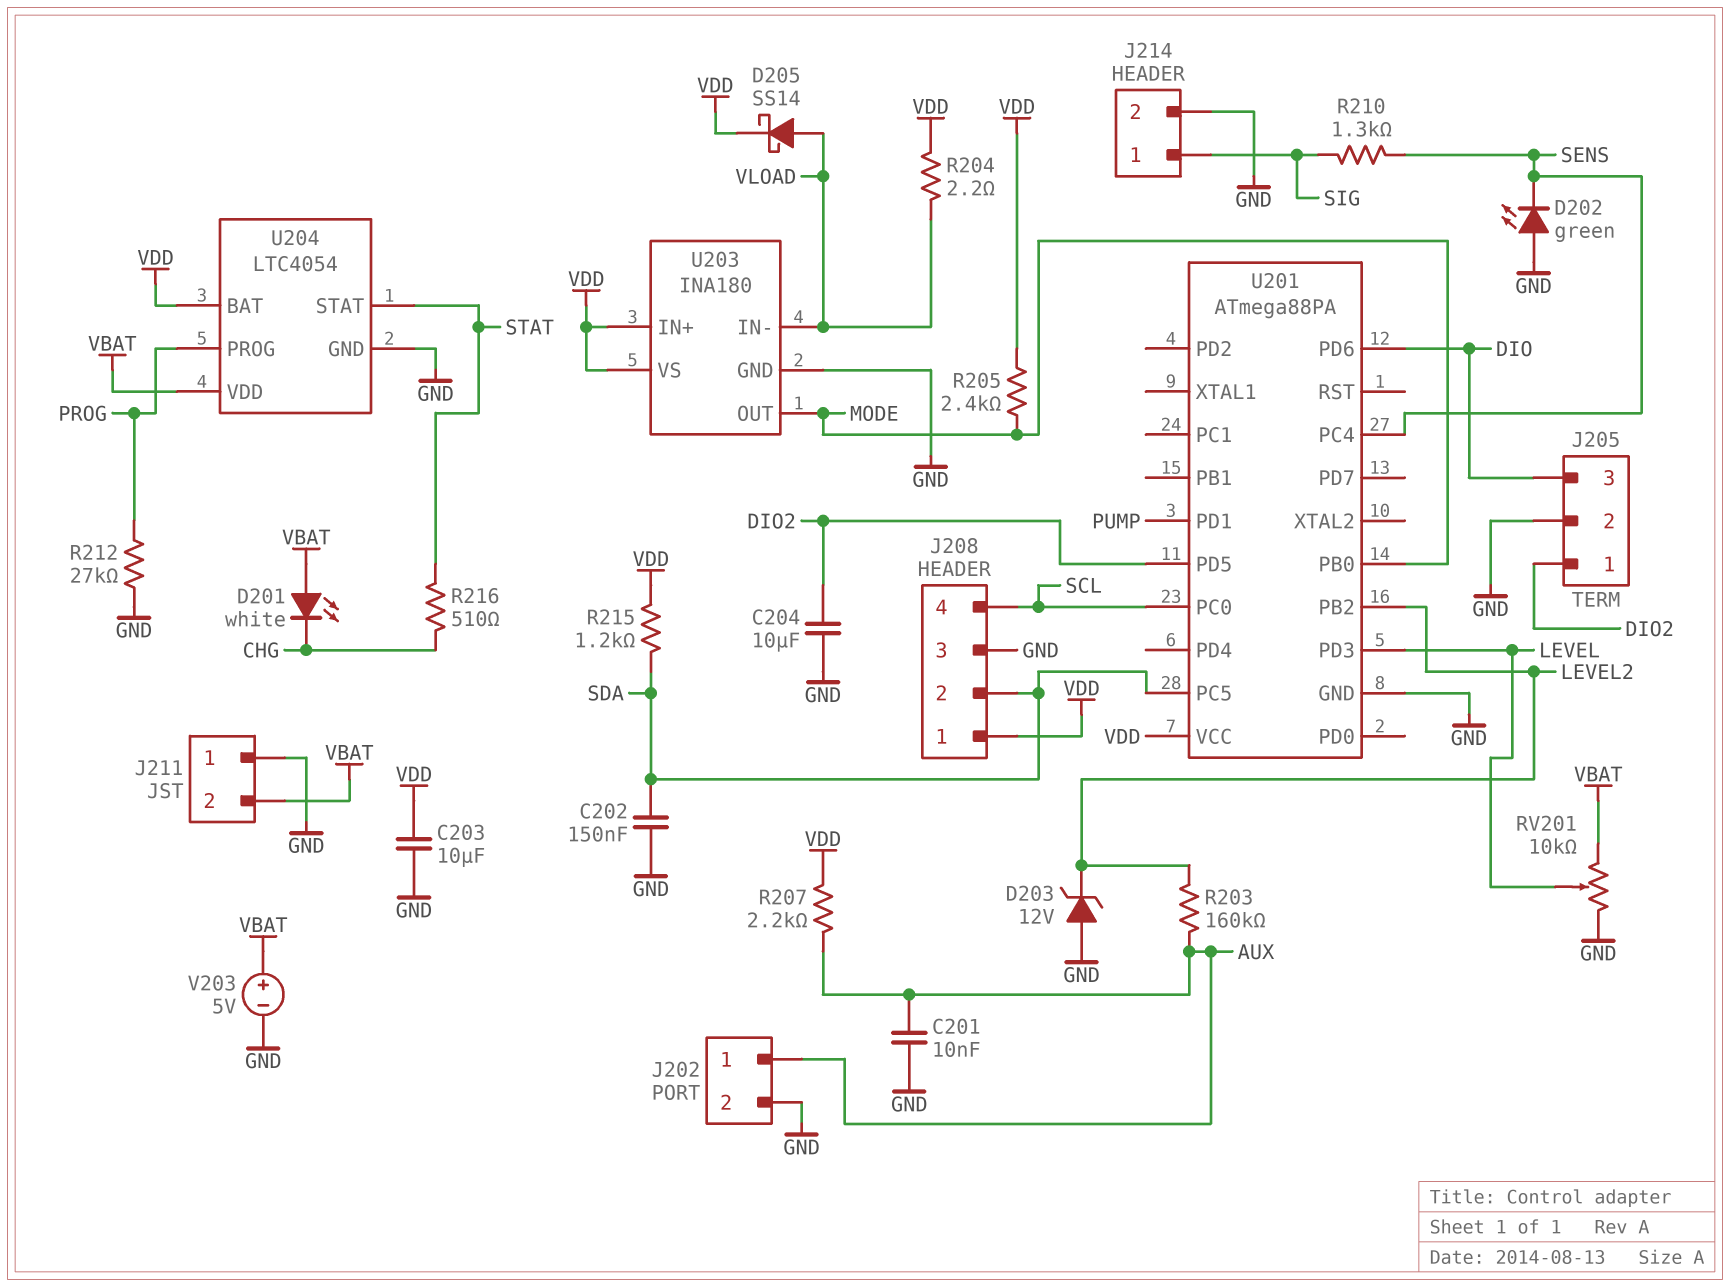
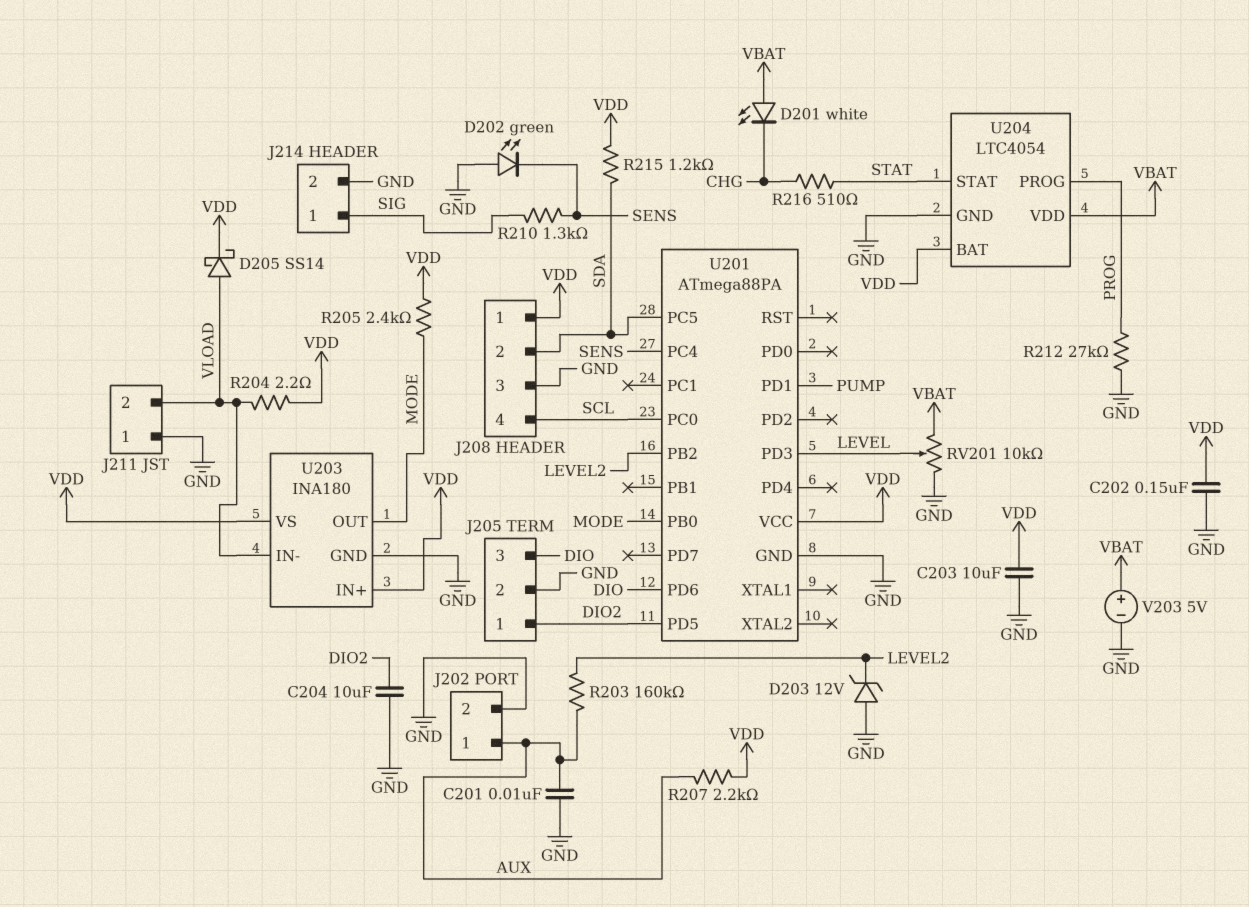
C202: 150nF (GND, SDA) -> 150nF (GND, VDD)
J211 pin 2: VBAT -> VLOAD

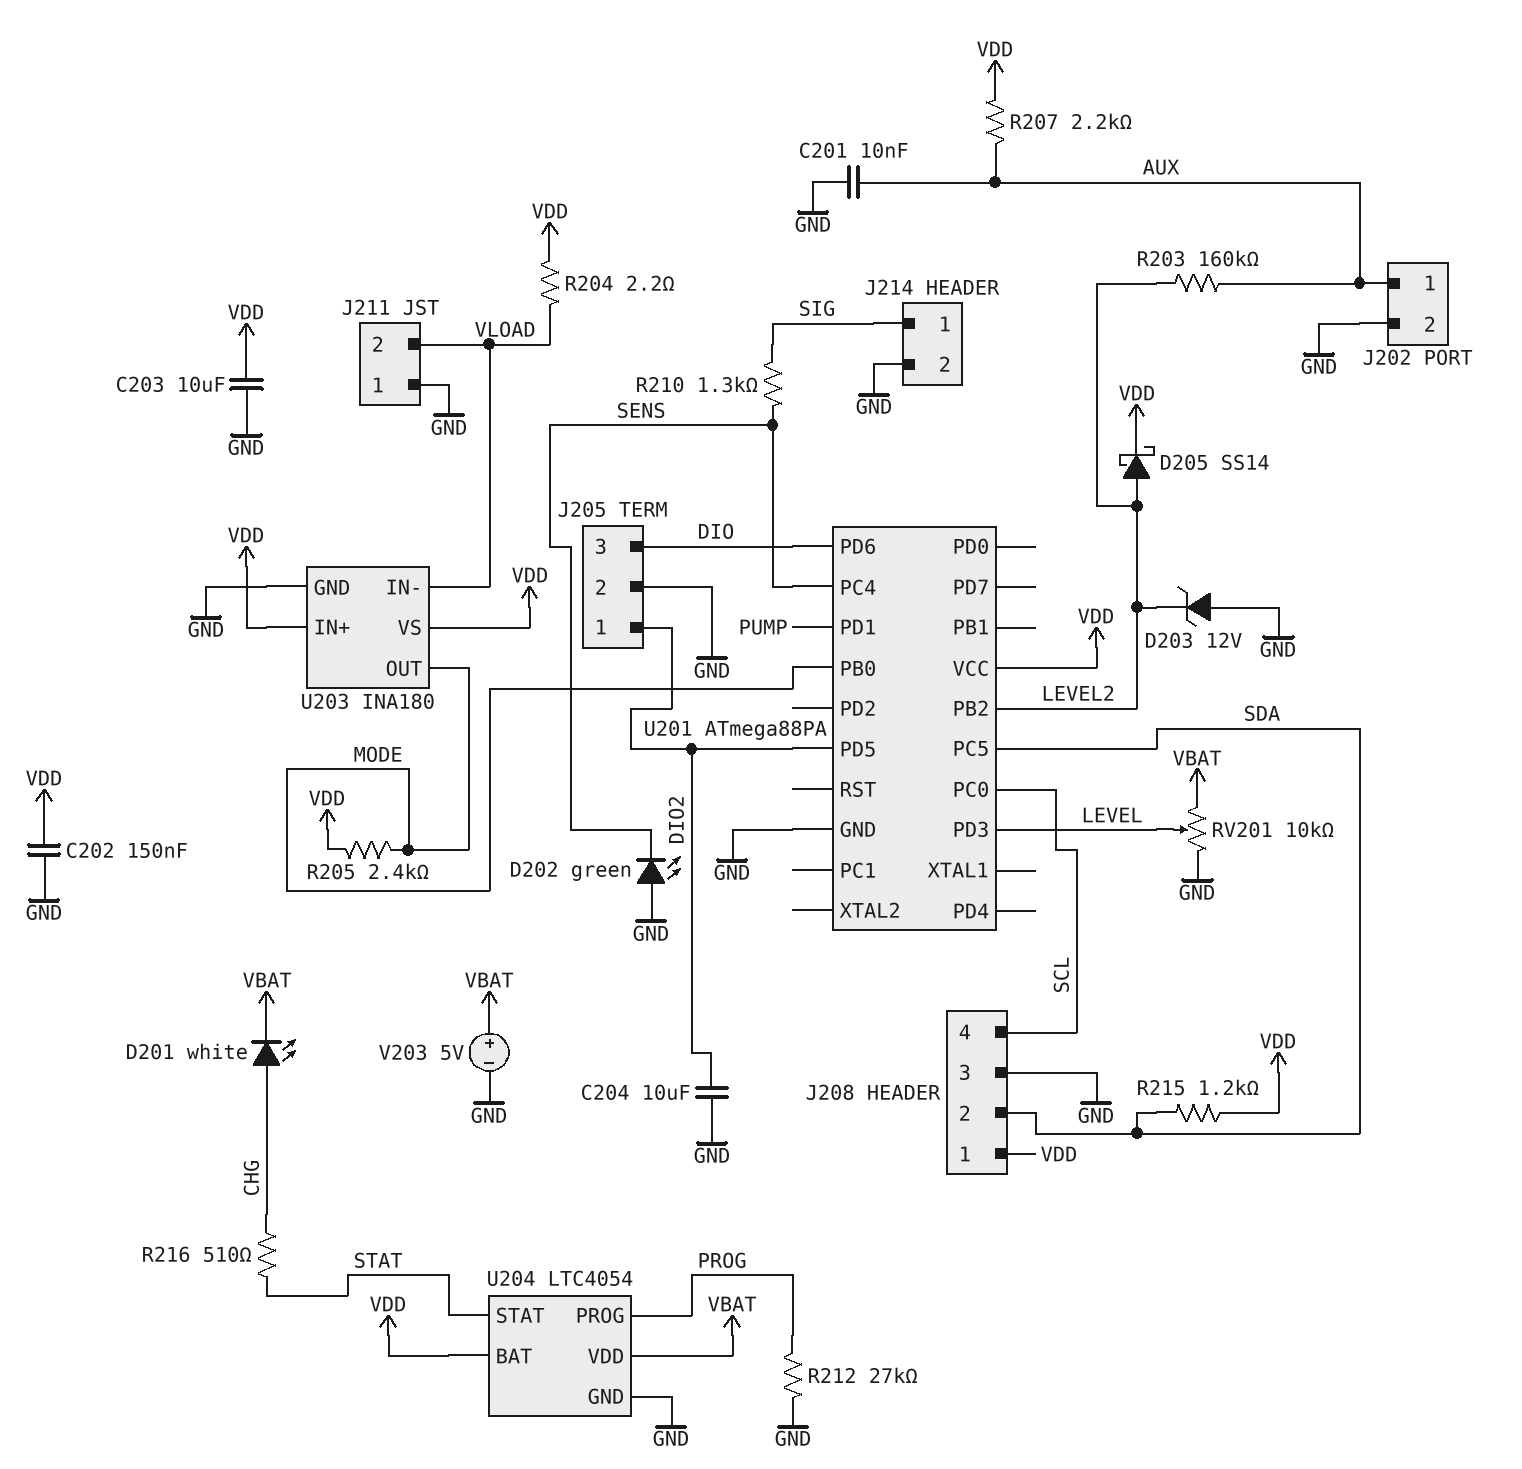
D201: LED white (A VBAT, K CHG) -> LED white (A CHG, K VBAT)
D205: schottky SS14 (A VLOAD, K VDD) -> schottky SS14 (A LEVEL2, K VDD)

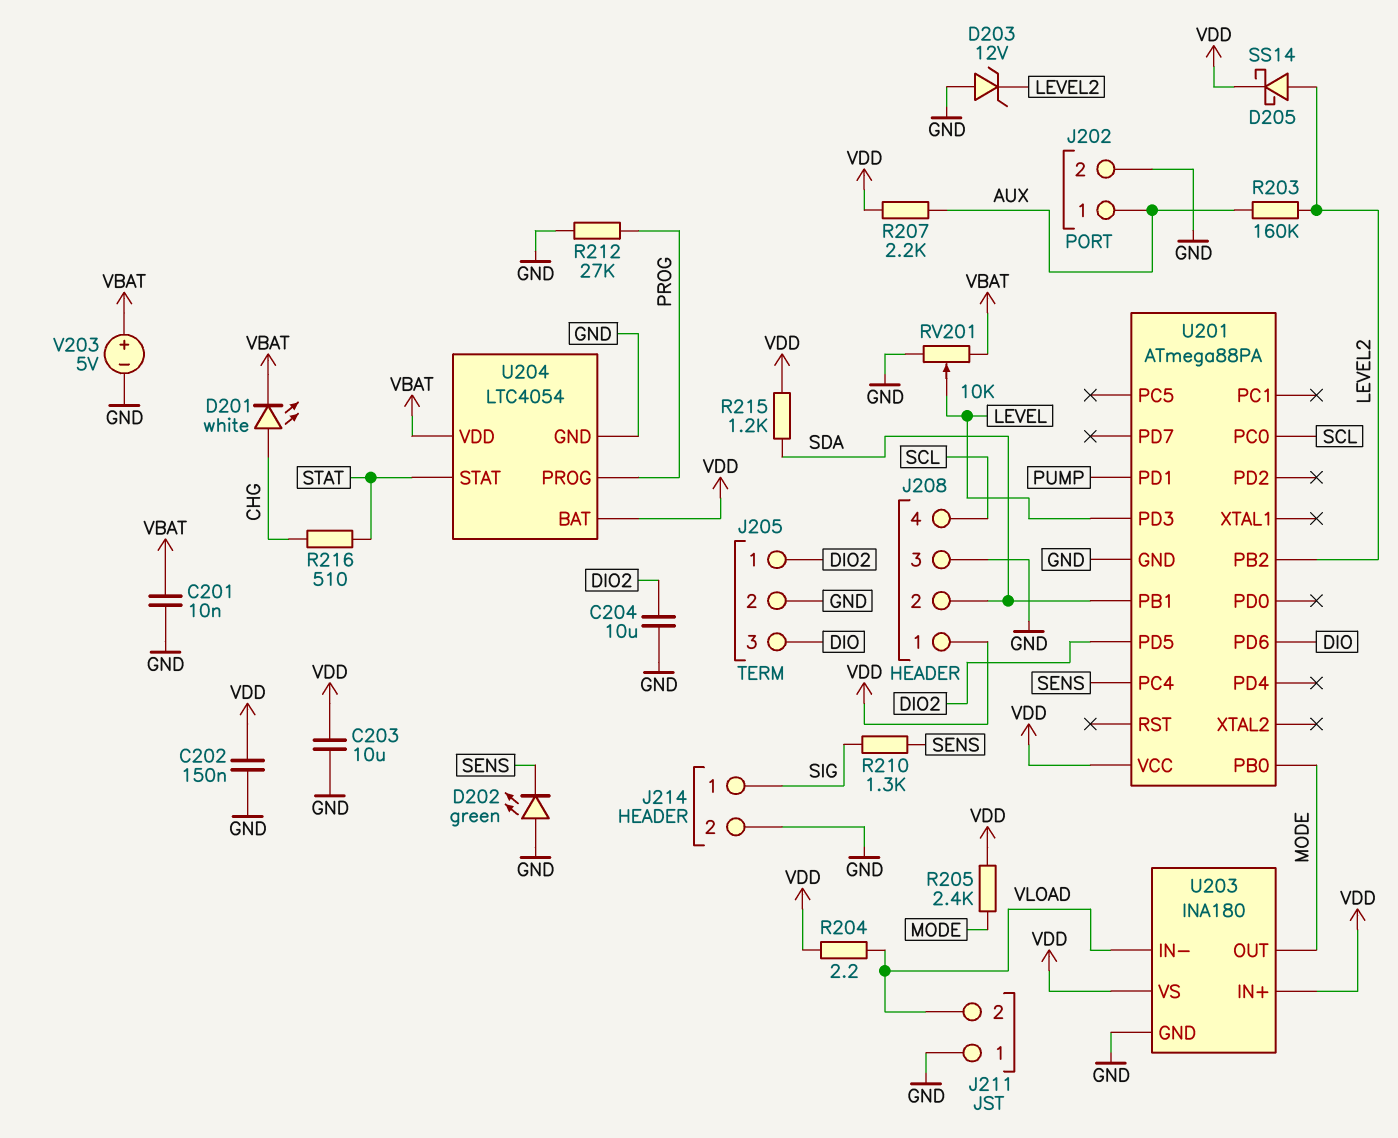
C201: 10nF (AUX, GND) -> 10nF (GND, VBAT)
U201 pin PB1: none -> SDA
U201 pin PC5: SDA -> none

